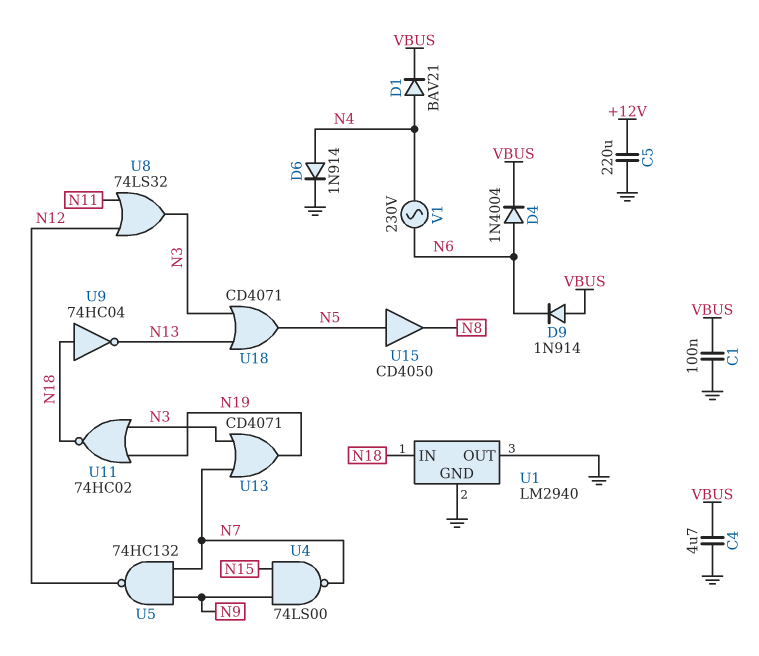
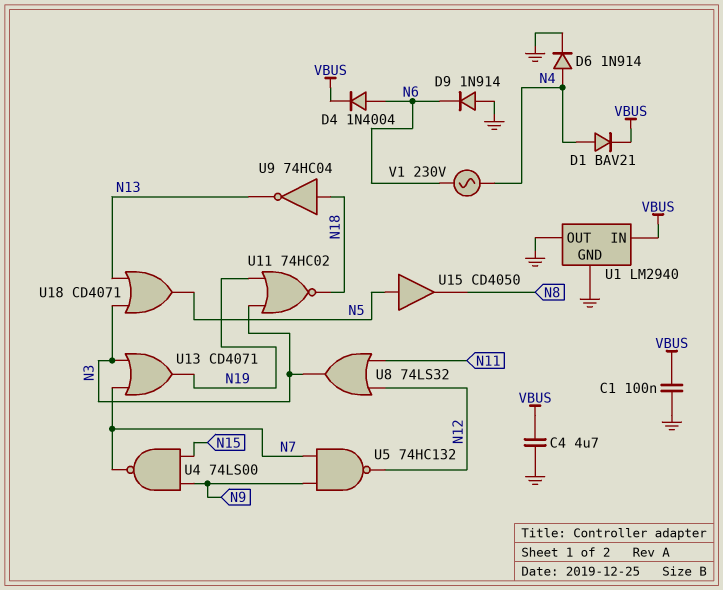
C5: 220uF (+12V, GND) -> none
D9: diode 1N914 (A VBUS, K N6) -> diode 1N914 (A GND, K N6)
U1 pin IN: N18 -> VBUS

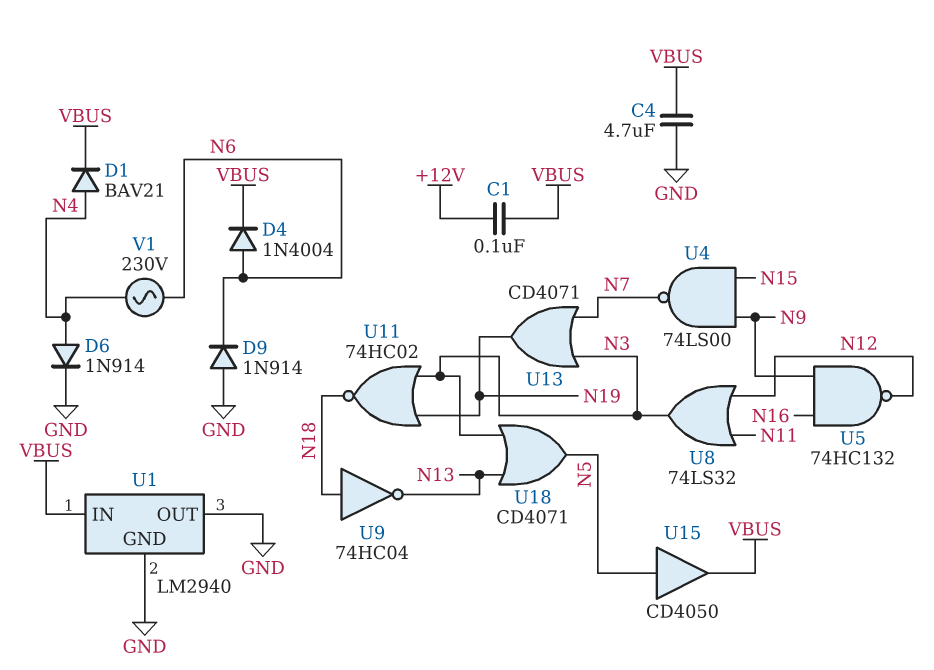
C1: 100nF (GND, VBUS) -> 100nF (+12V, VBUS)
U5: NAND 74HC132 (in N7, in N9, out N12) -> NAND 74HC132 (in N9, in N16, out N12)
U15: buffer CD4050 (in N5, out N8) -> buffer CD4050 (in N5, out VBUS)

